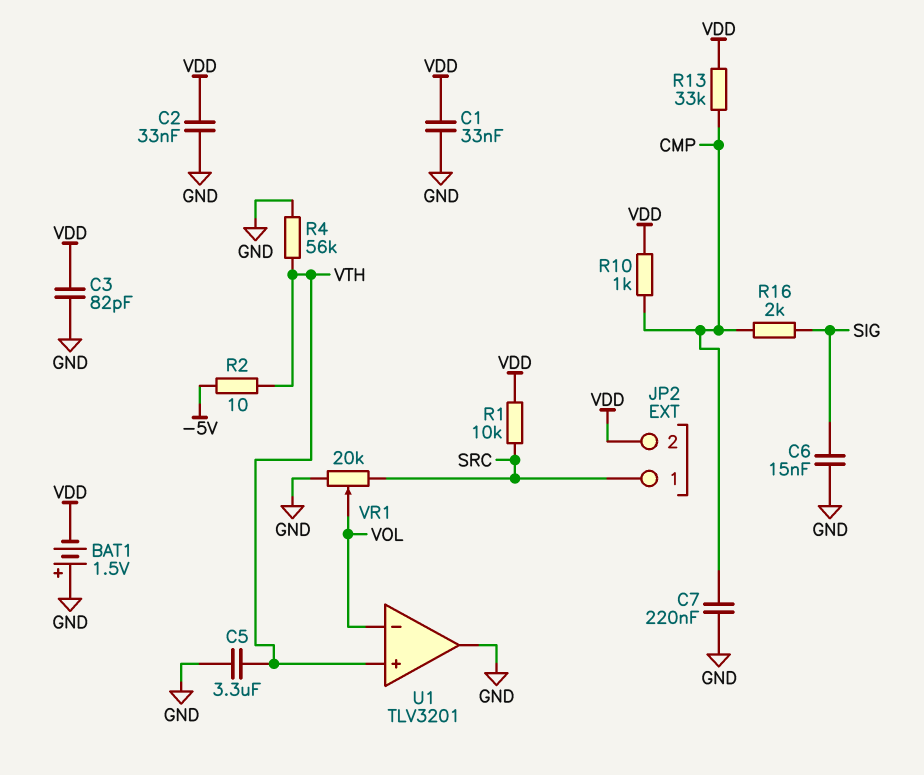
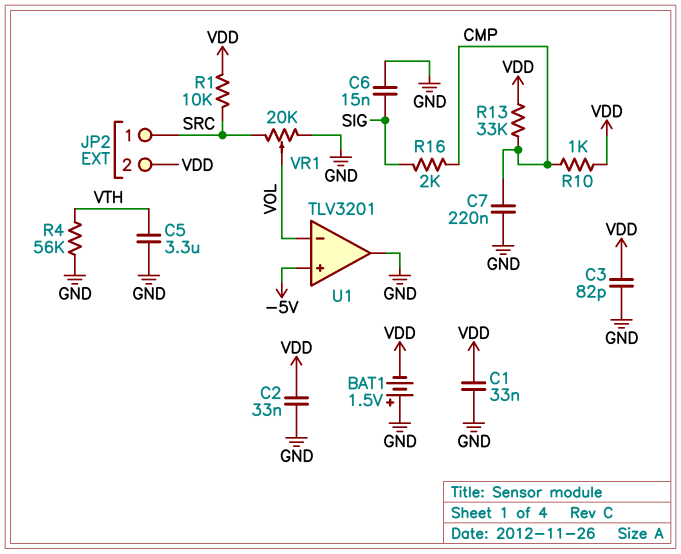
R2: 10 (-5V, VTH) -> none
U1 pin in+: VTH -> -5V

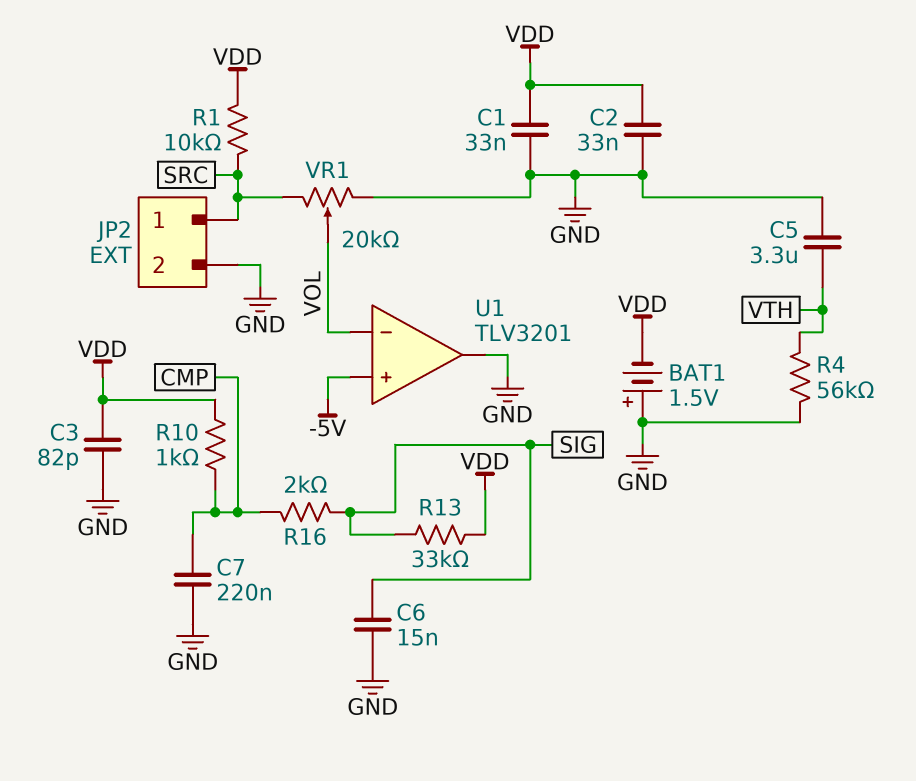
JP2 pin 2: VDD -> GND
R13: 33k (CMP, VDD) -> 33k (SIG, VDD)

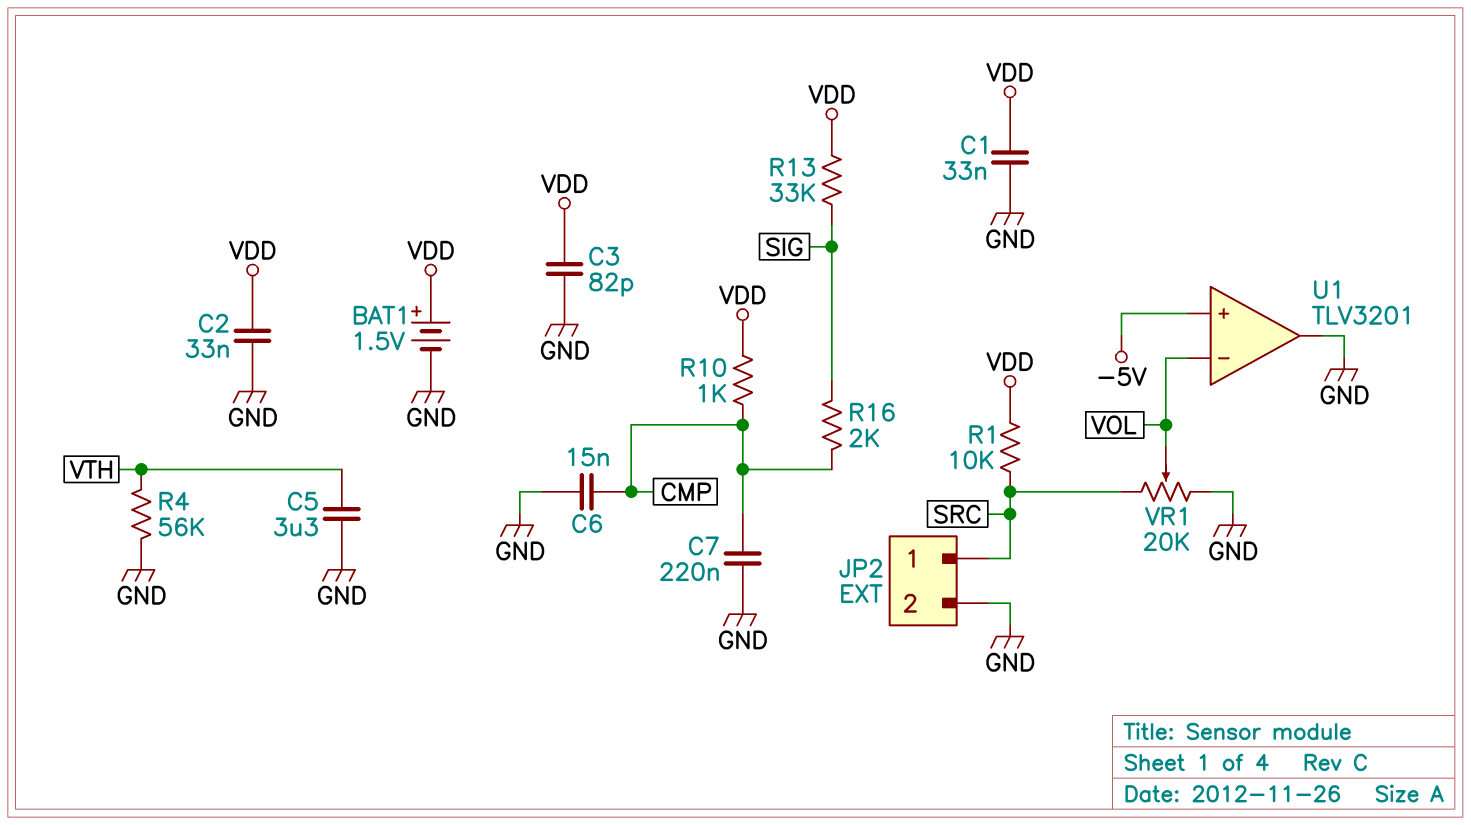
BAT1: 1.5V (plus GND, minus VDD) -> 1.5V (plus VDD, minus GND)
C6: 15nF (GND, SIG) -> 15nF (CMP, GND)

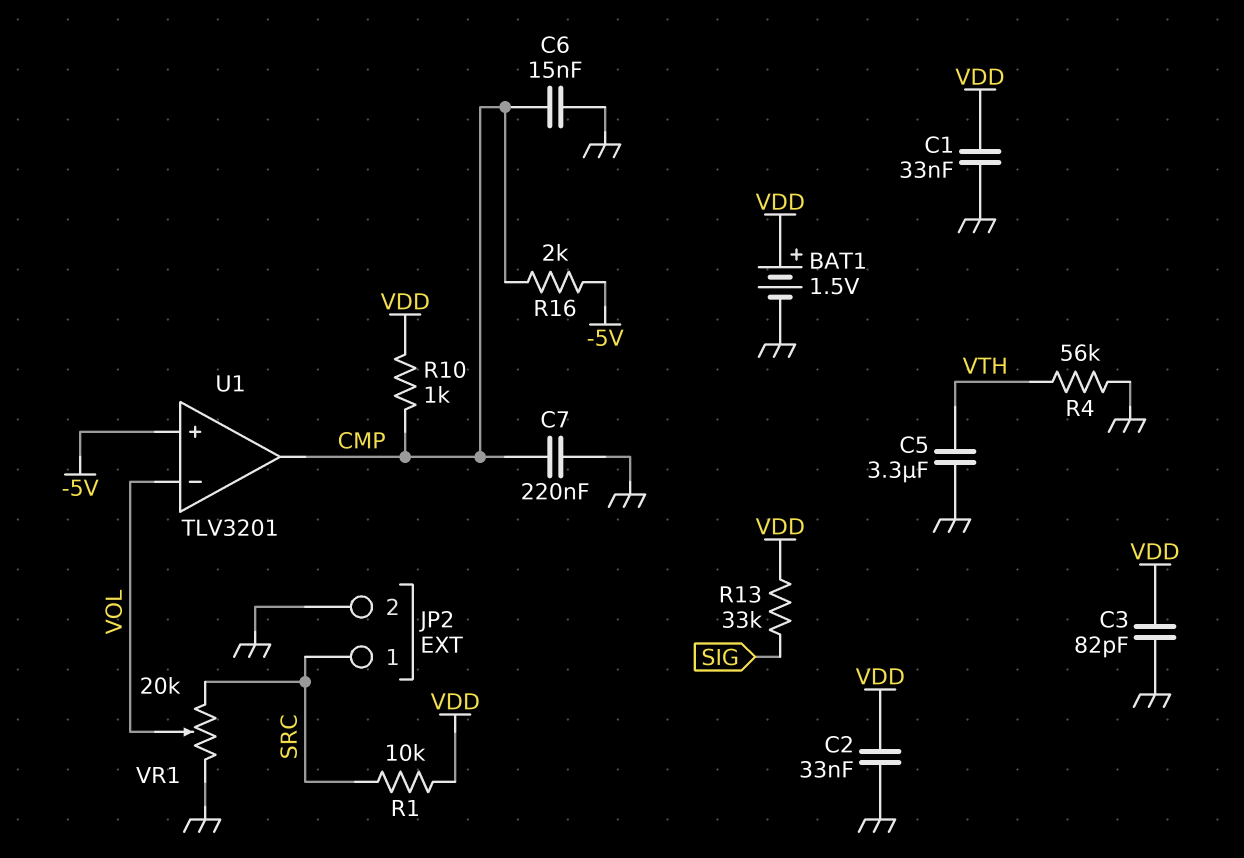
R16: 2k (CMP, SIG) -> 2k (-5V, CMP)
U1 pin out: GND -> CMP

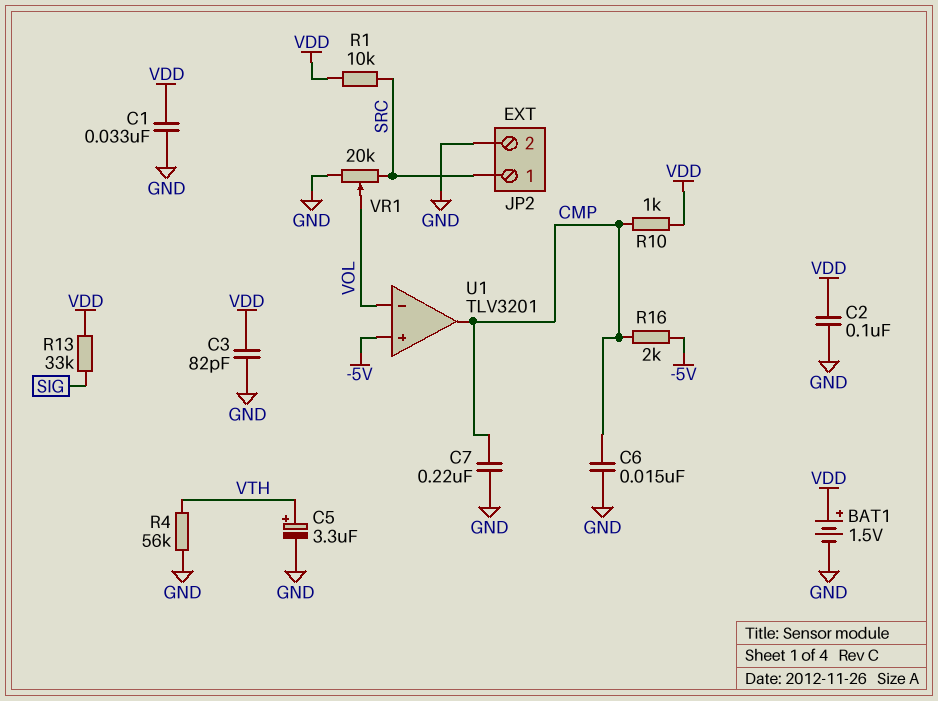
C2: 33nF (GND, VDD) -> 100nF (GND, VDD)
C5: 3.3uF (GND, VTH) -> 3.3uF (plus VTH, minus GND)

